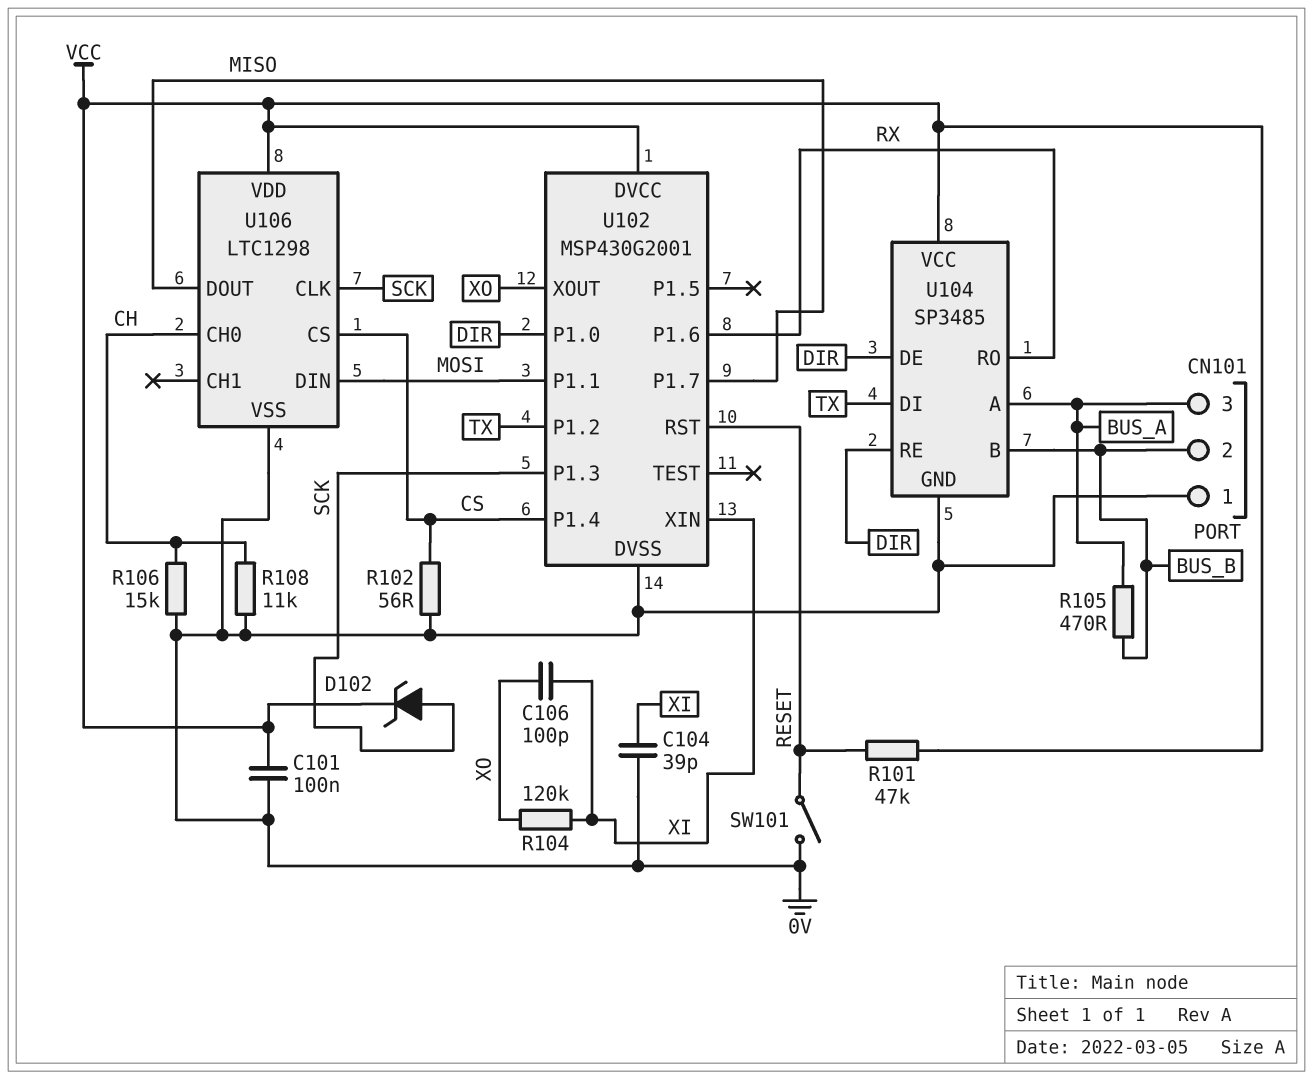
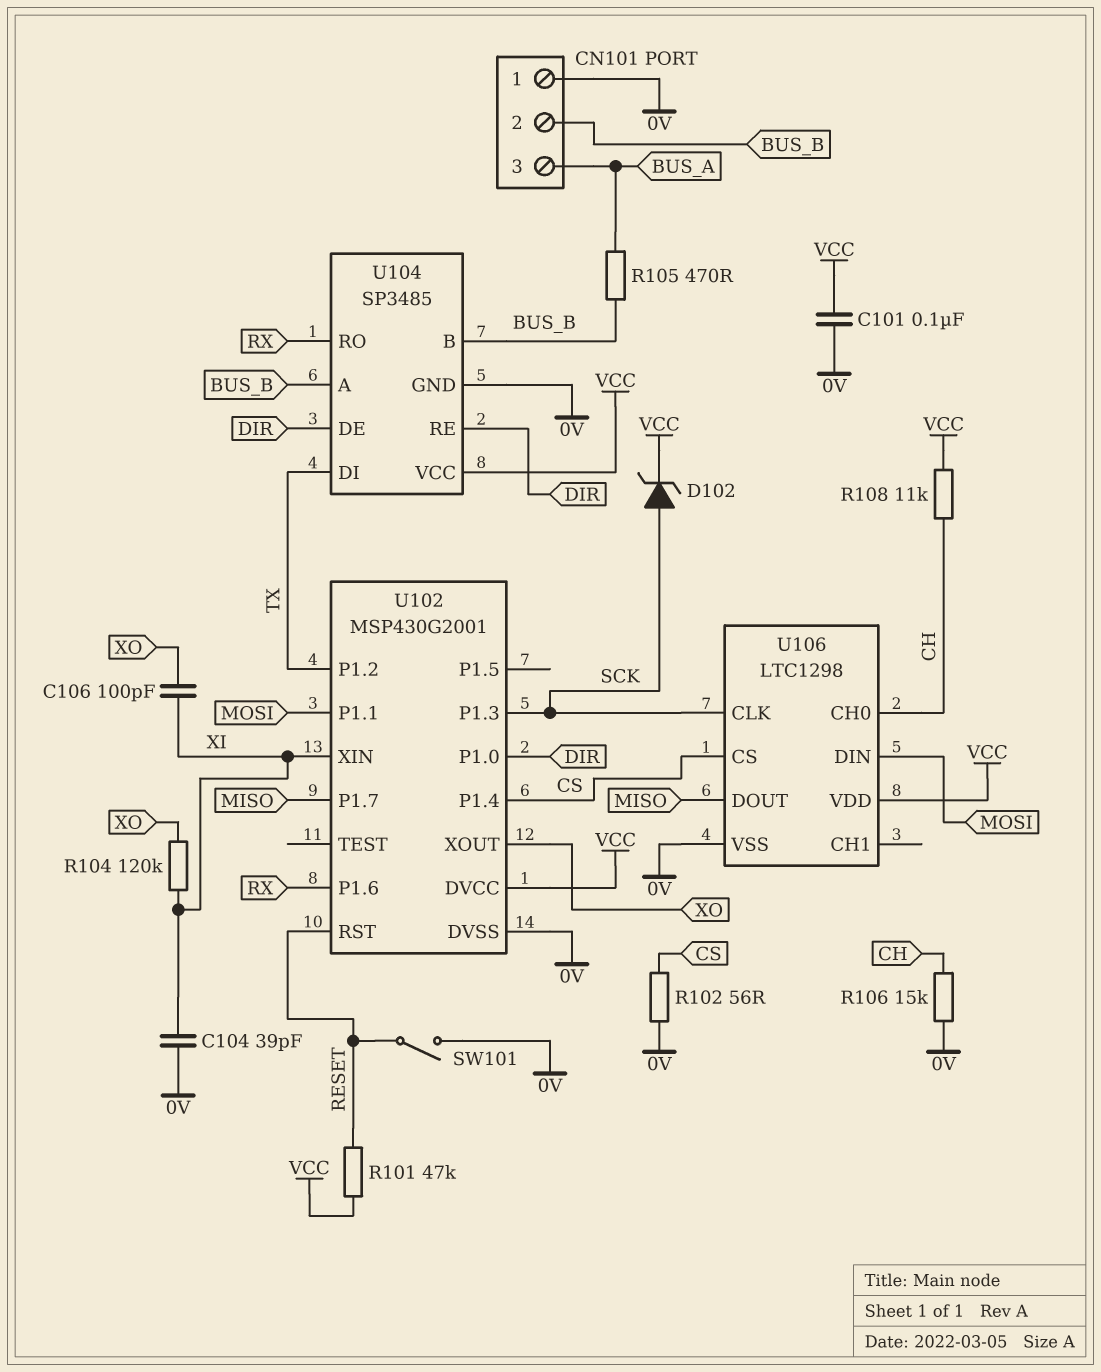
R108: 11k (0V, CH) -> 11k (CH, VCC)
U104 pin A: BUS_A -> BUS_B

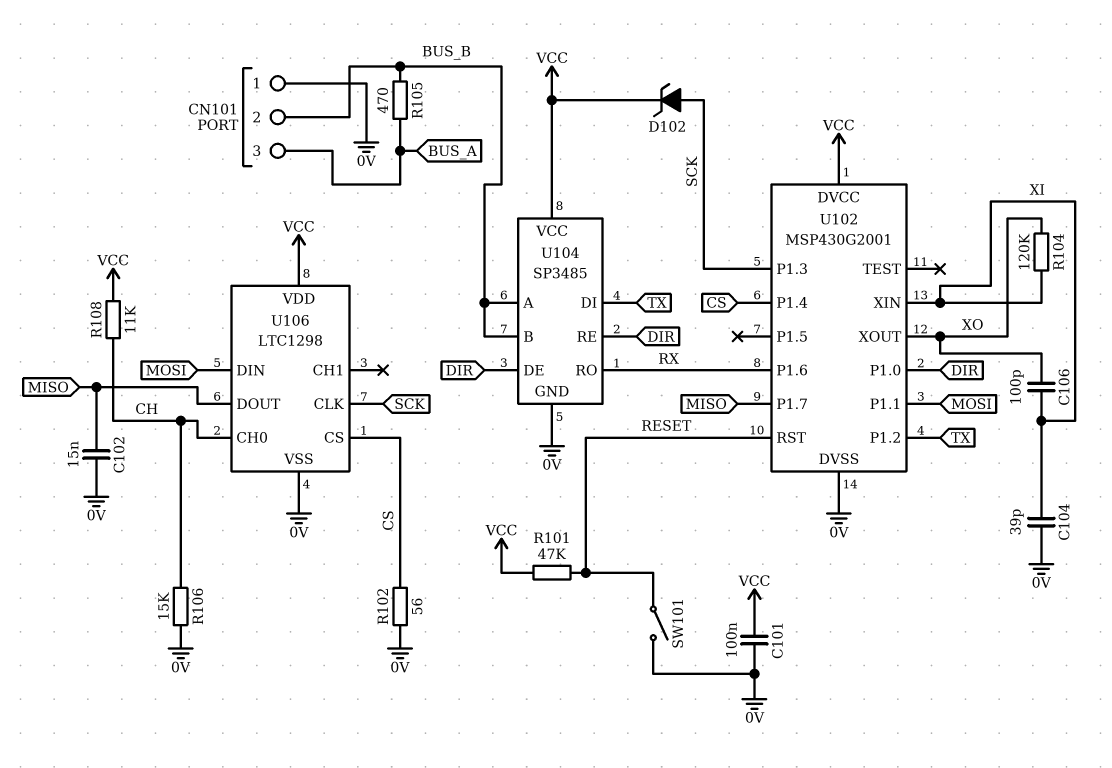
C102: none -> 15nF (0V, MISO)

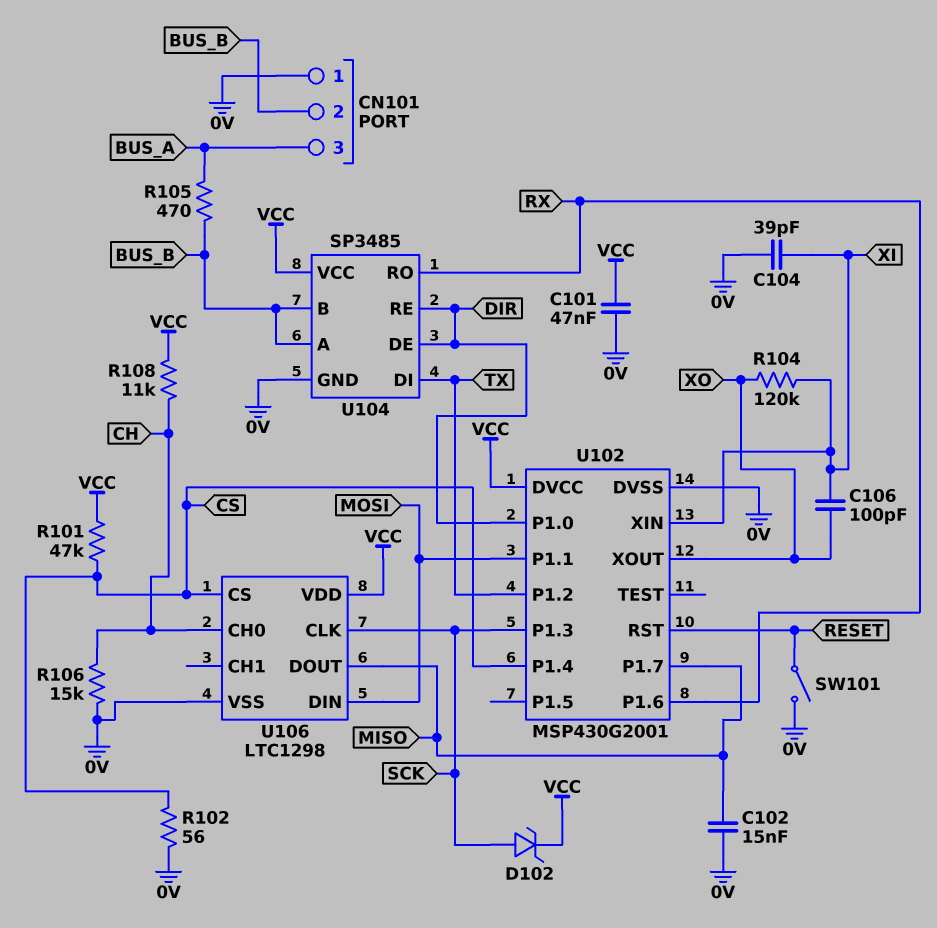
C101: 100nF (0V, VCC) -> 47nF (0V, VCC)
R101: 47k (RESET, VCC) -> 47k (CS, VCC)

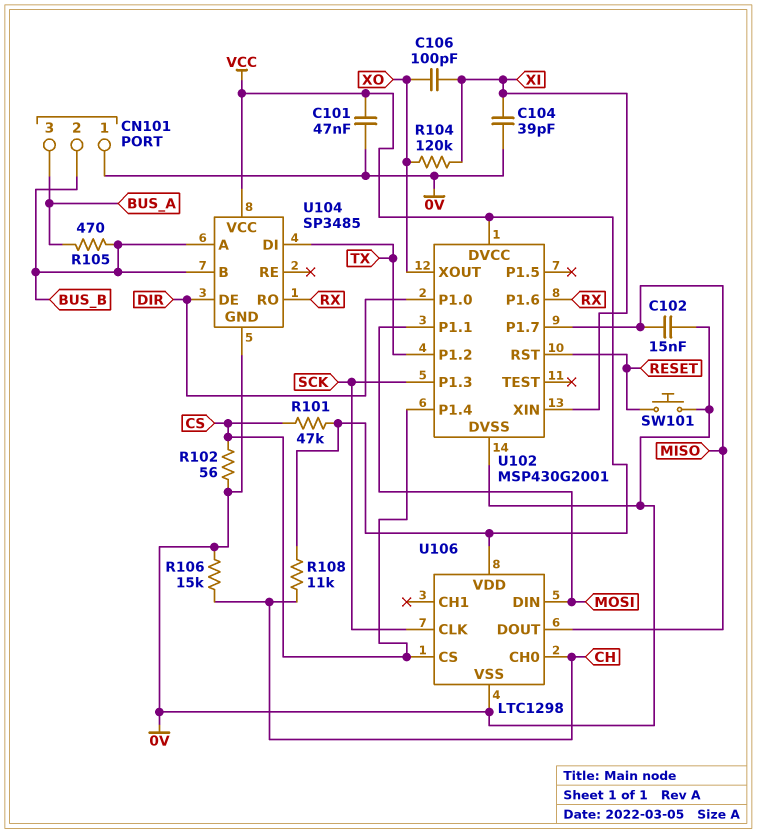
D102: zener (A SCK, K VCC) -> none
SW101: switch (0V, RESET) -> button (0V, RESET)
U104 pin RE: DIR -> none

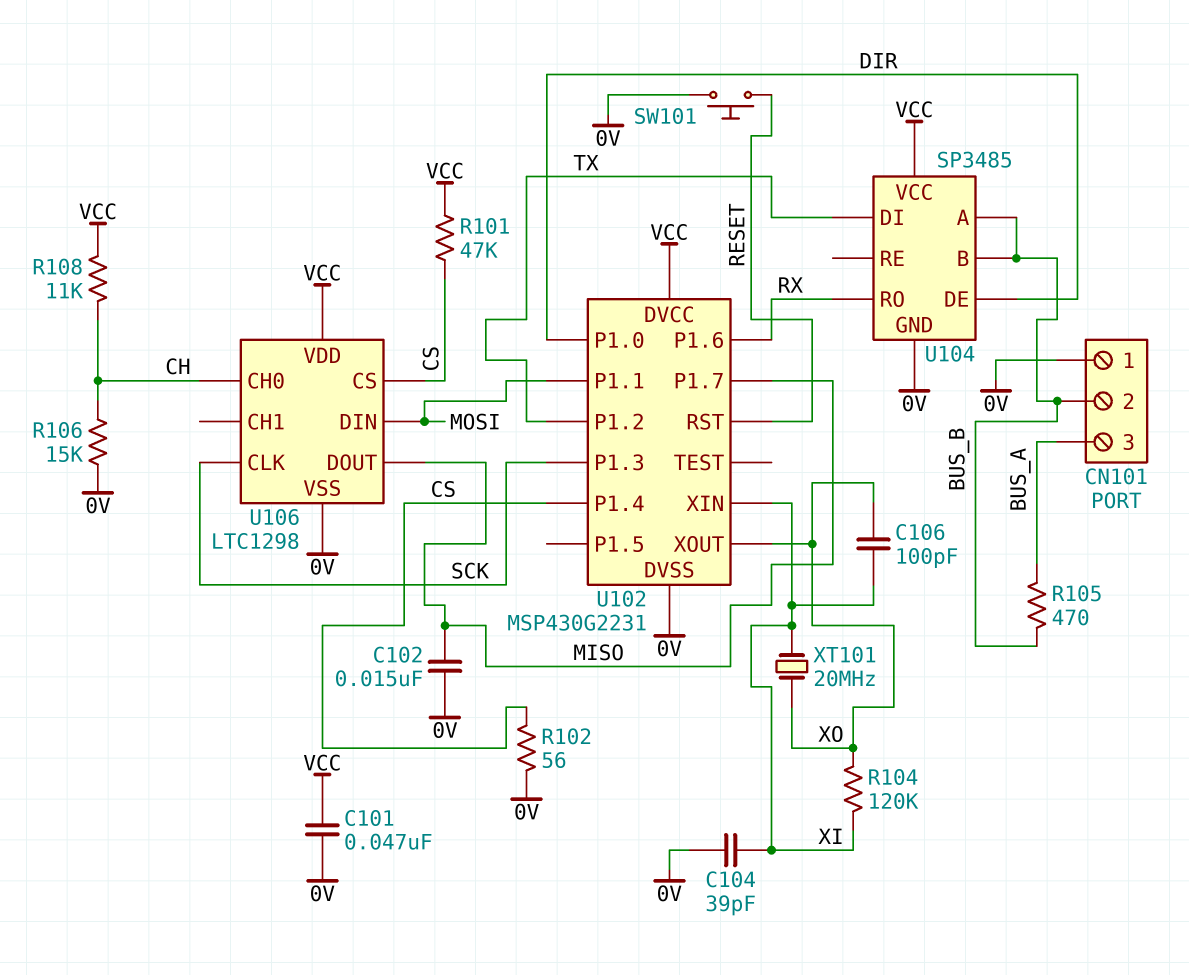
U102: MSP430G2001 -> MSP430G2231
XT101: none -> 20MHz (XI, XO)

